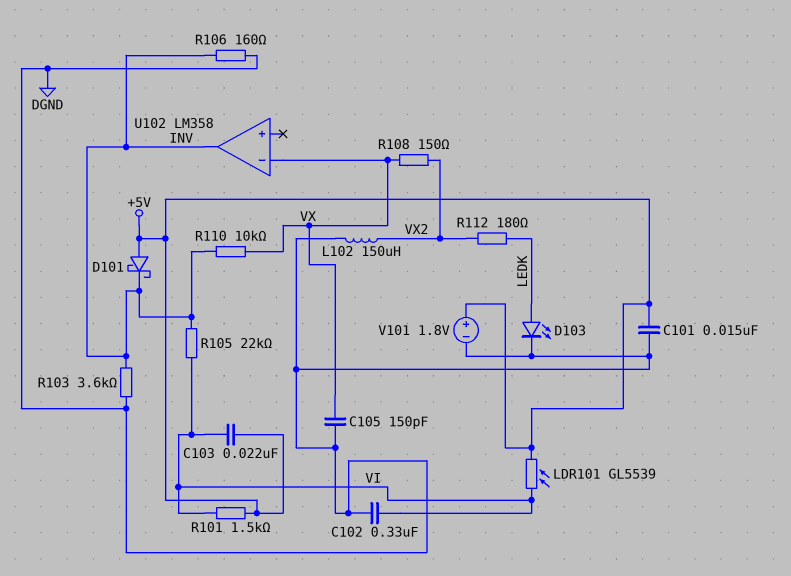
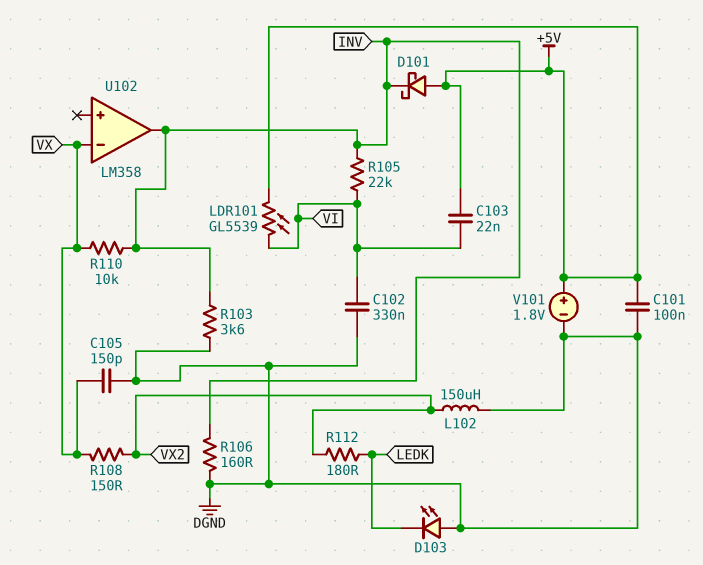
C101: 15nF (+5V, DGND) -> 100nF (+5V, DGND)
D103: LED (A LEDK, K DGND) -> LED (A DGND, K LEDK)
R101: 1.5k (+5V, VI) -> none

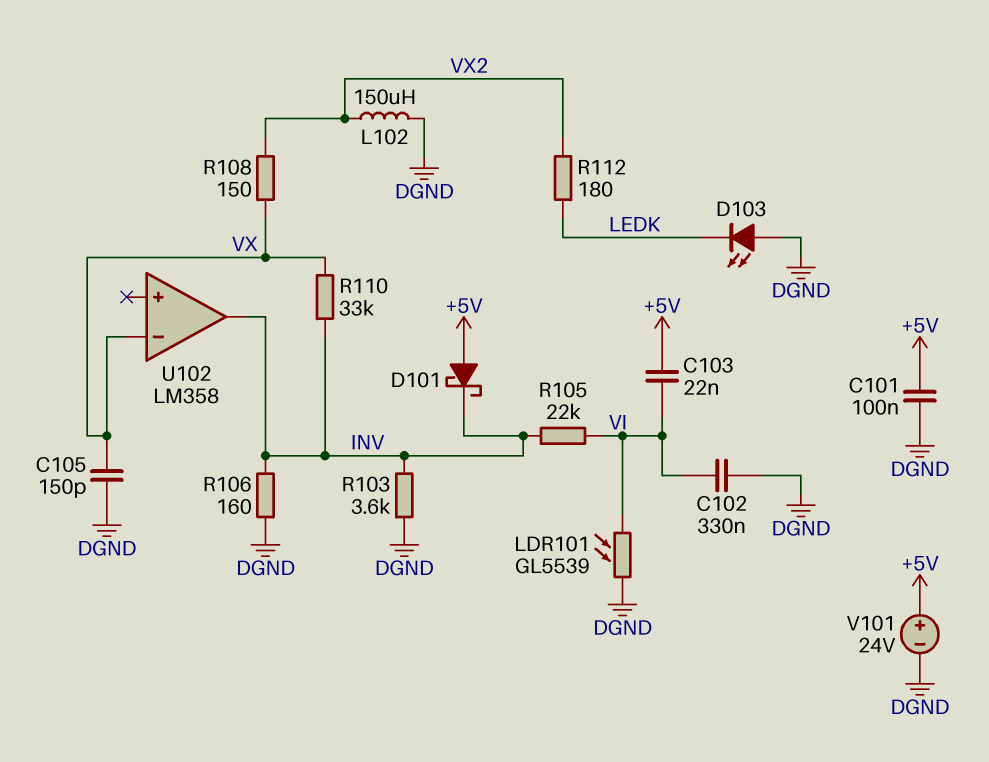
LDR101: GL5539 (+5V, VI) -> GL5539 (DGND, VI)
R110: 10k (INV, VX) -> 33k (INV, VX)
V101: 1.8V (plus +5V, minus DGND) -> 24V (plus +5V, minus DGND)

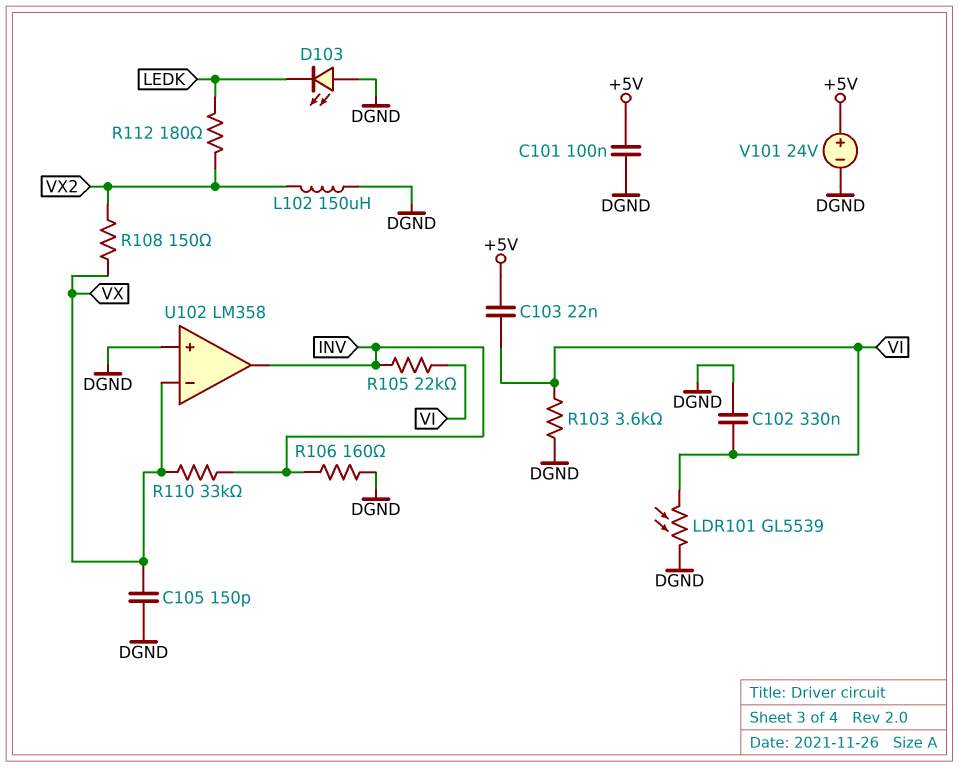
D101: schottky (A +5V, K INV) -> none
R103: 3.6k (DGND, INV) -> 3.6k (DGND, VI)
U102 pin in+: none -> DGND

